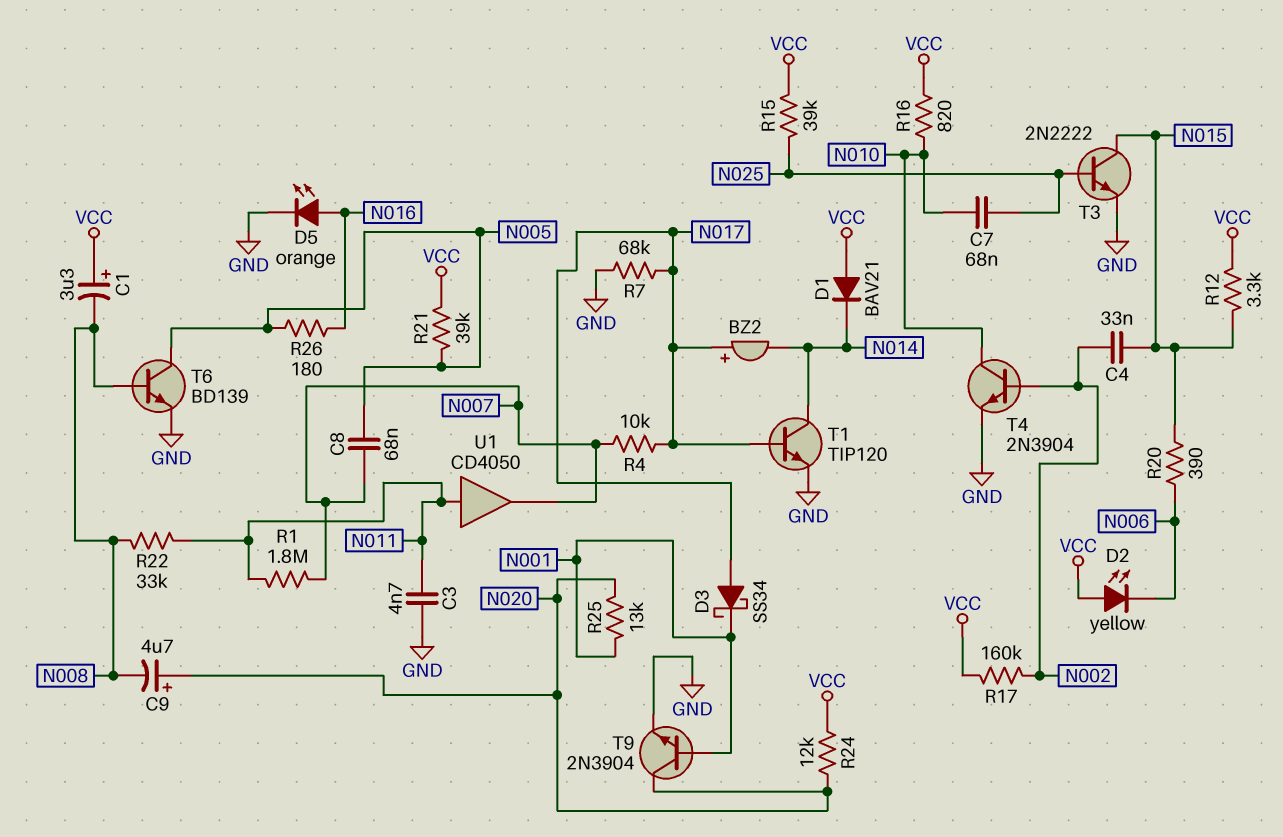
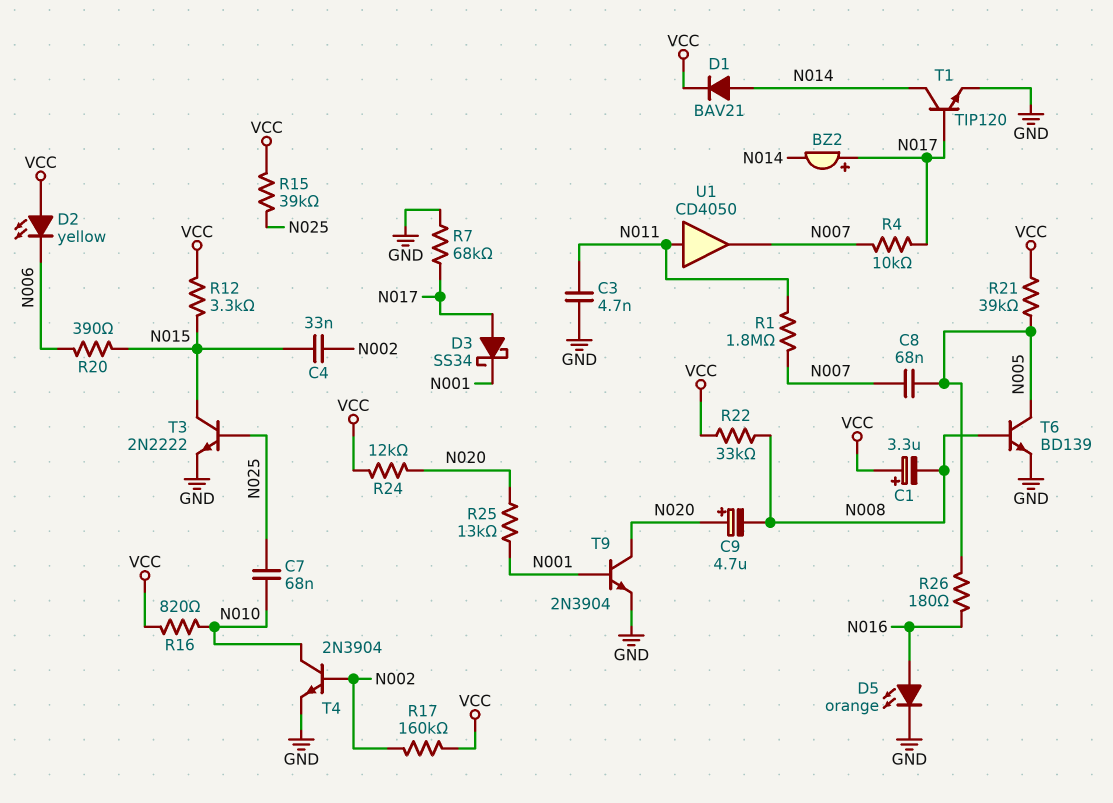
D1: diode BAV21 (A VCC, K N014) -> diode BAV21 (A N014, K VCC)
R22: 33k (N008, N011) -> 33k (N008, VCC)

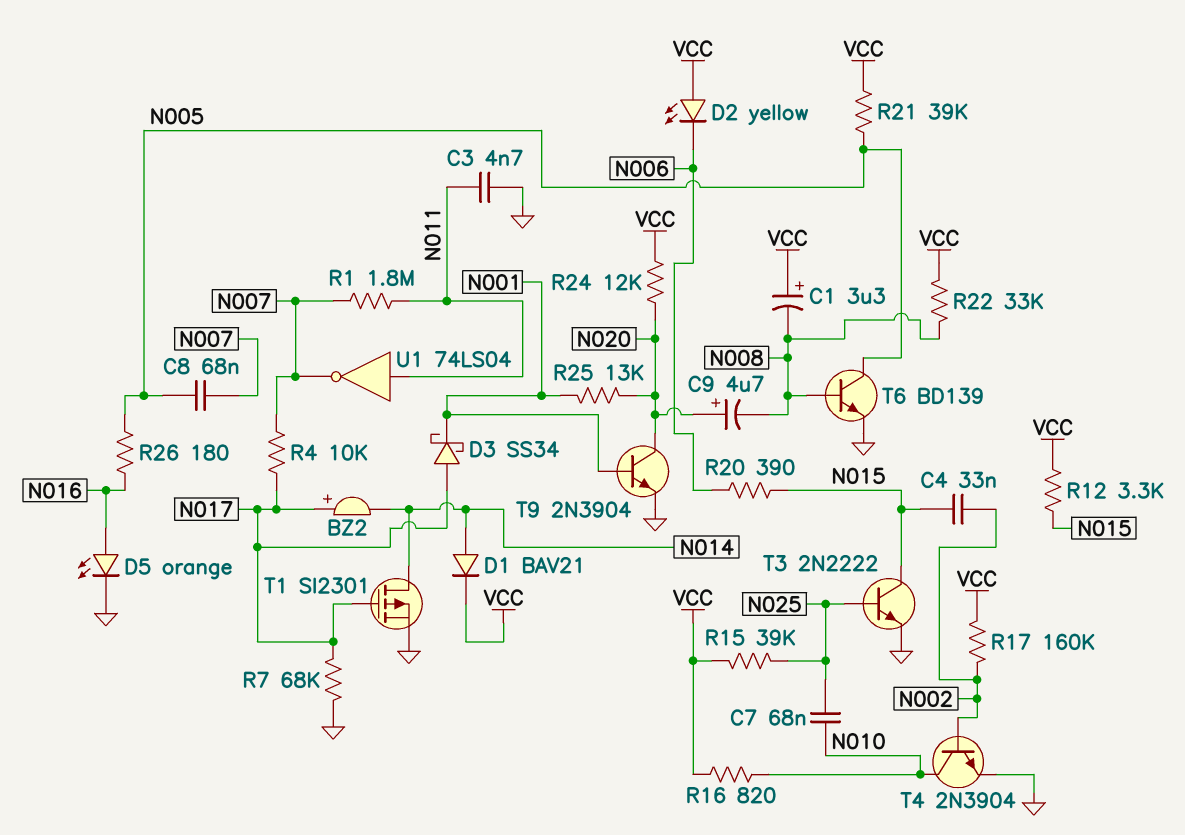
T1: NPN TIP120 (B N017, C N014, E GND) -> PMOS SI2301 (G N017, D N014, S GND)
U1: buffer CD4050 (in N011, out N007) -> NOT 74LS04 (in N011, out N007)

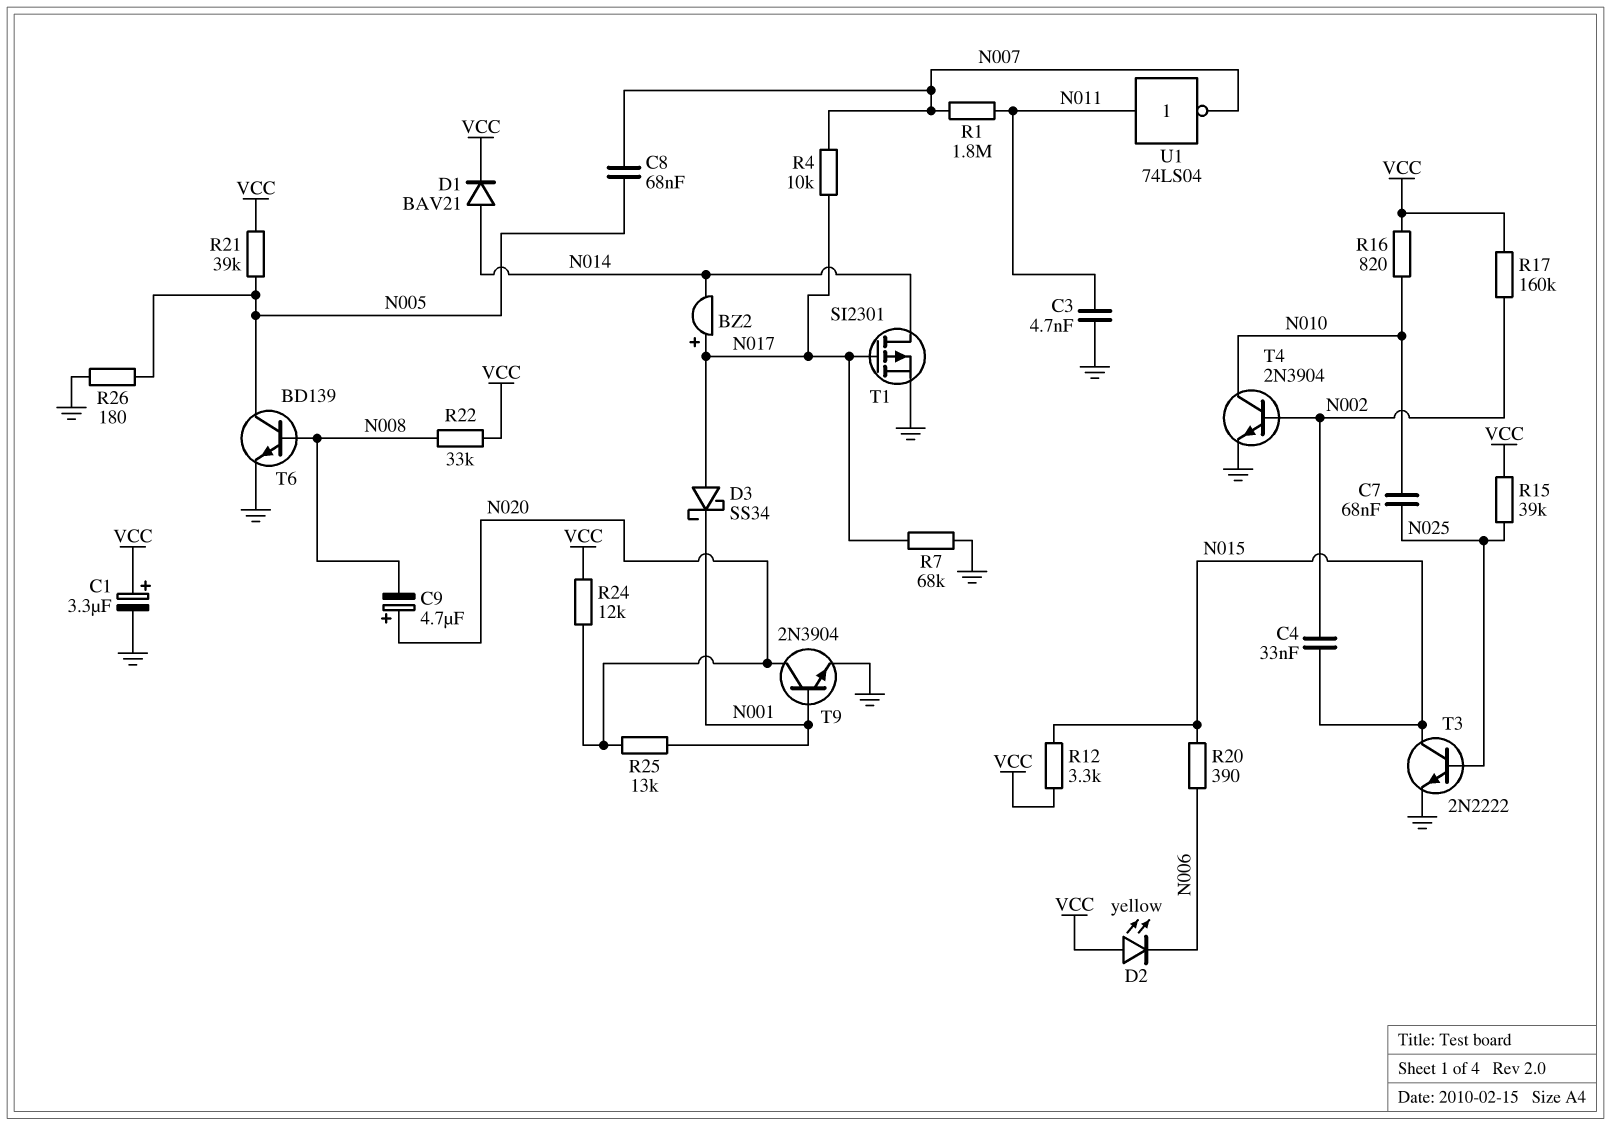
C1: 3.3uF (plus VCC, minus N008) -> 3.3uF (plus VCC, minus GND)
D5: LED orange (A N016, K GND) -> none
R26: 180 (N005, N016) -> 180 (GND, N005)

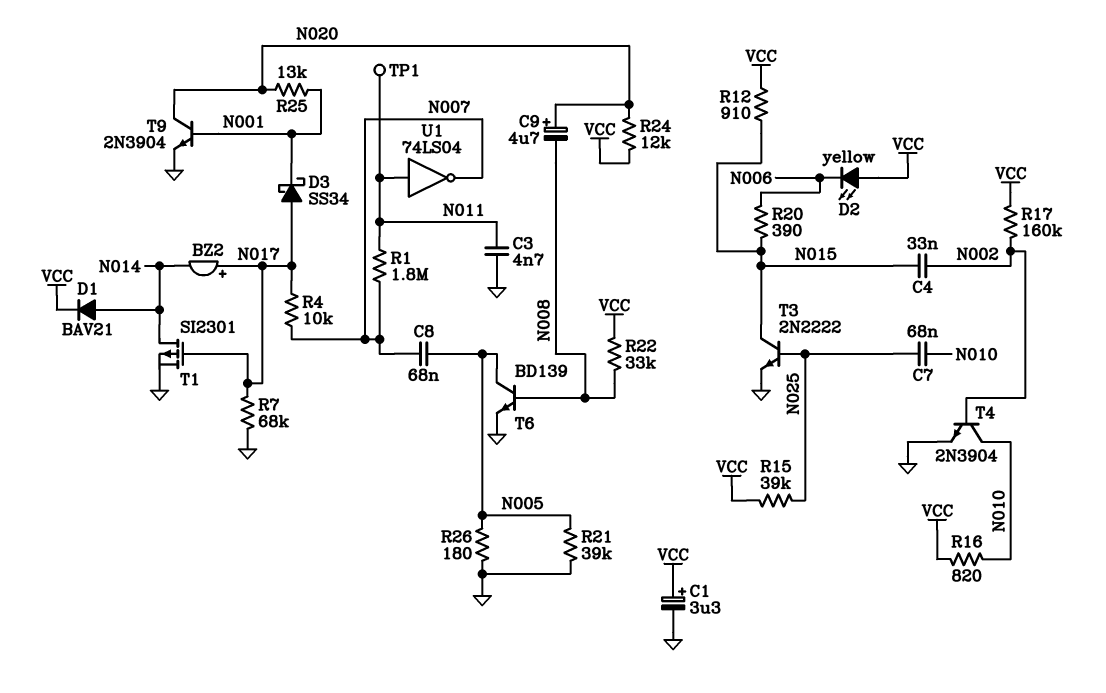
R12: 3.3k (N015, VCC) -> 910 (N015, VCC)
R21: 39k (N005, VCC) -> 39k (GND, N005)
TP1: none -> test point (N011)

